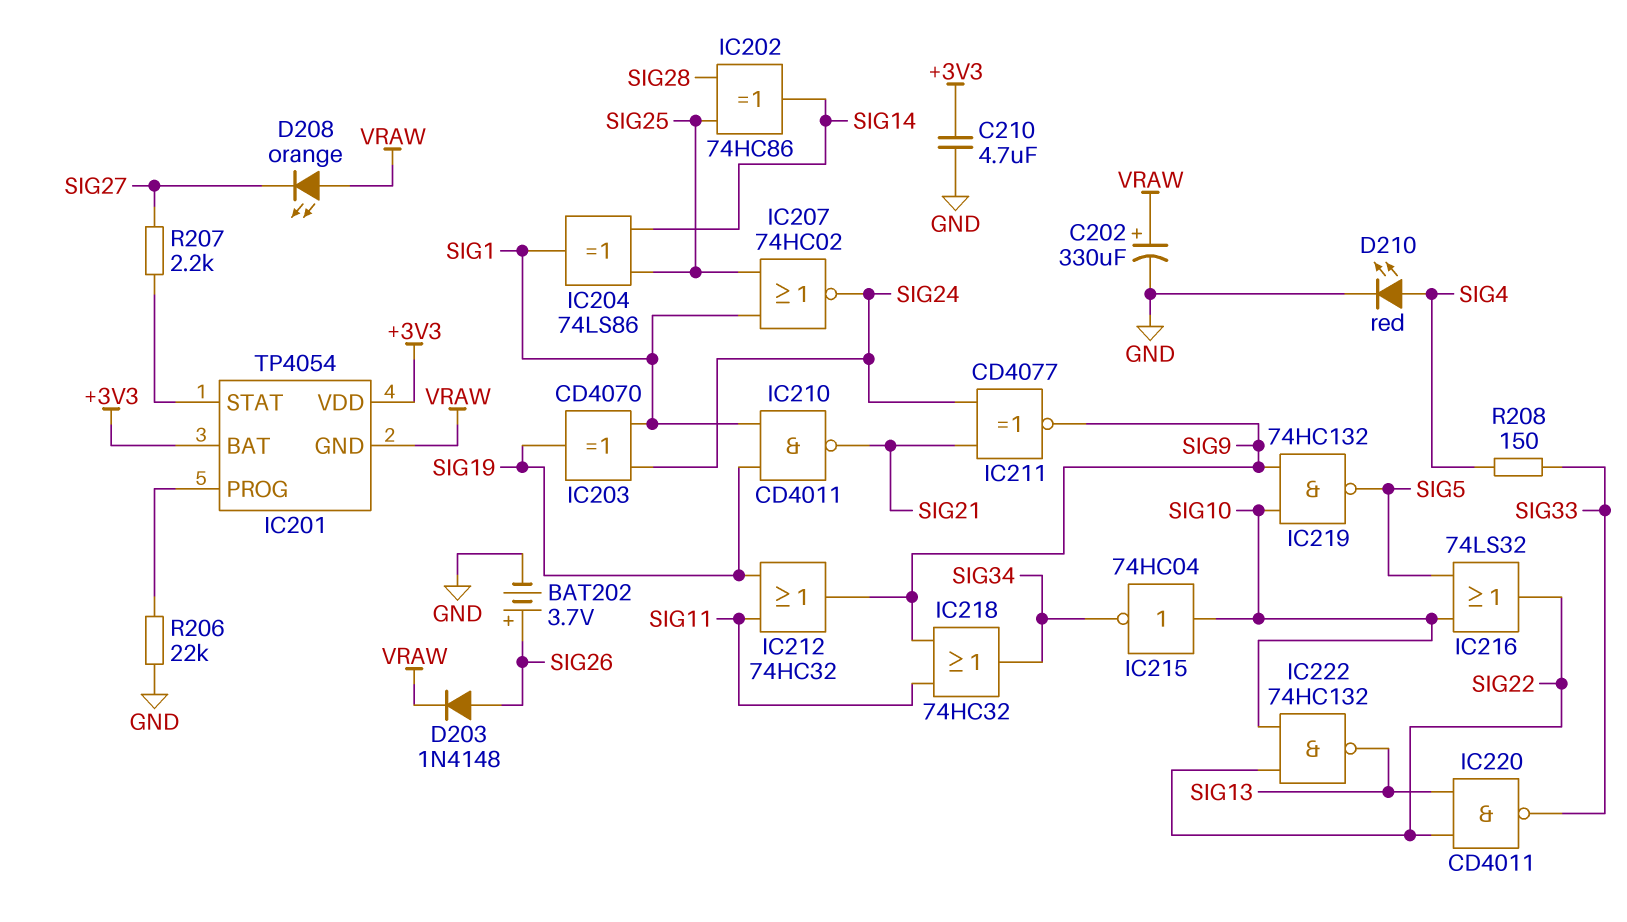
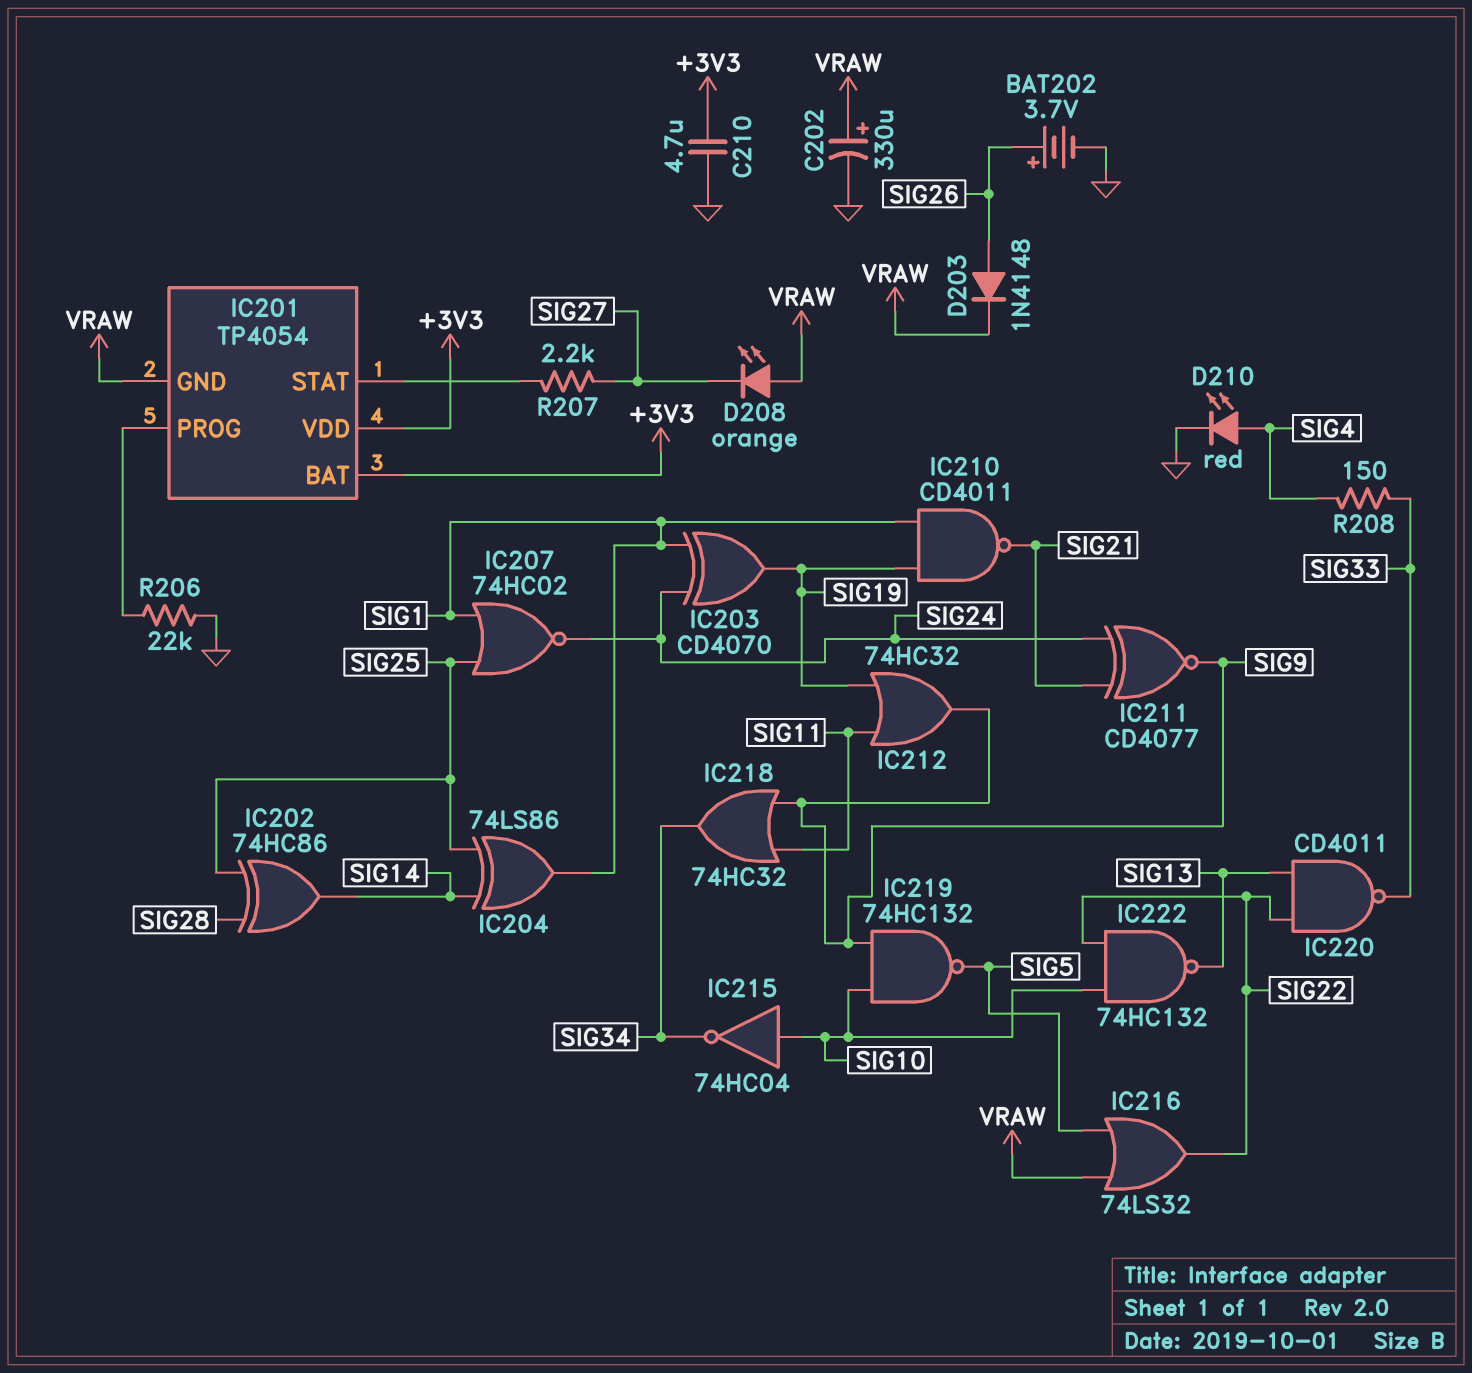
IC216: OR 74LS32 (in SIG5, in SIG10, out SIG22) -> OR 74LS32 (in SIG5, in VRAW, out SIG22)

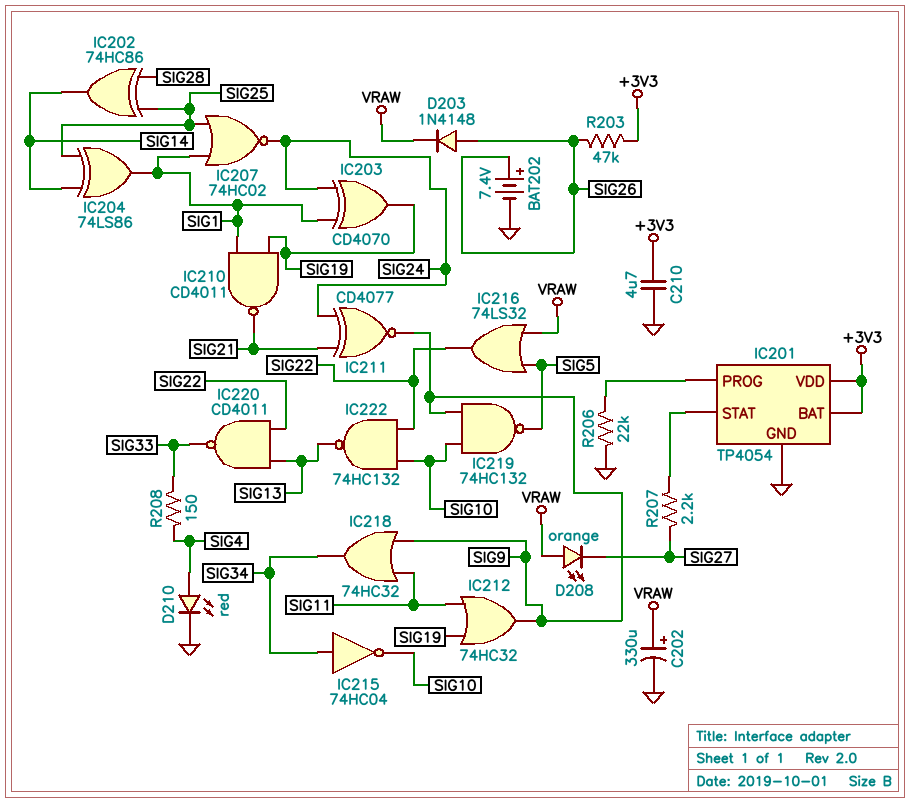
BAT202: 3.7V (plus SIG26, minus GND) -> 7.4V (plus SIG26, minus GND)
IC201 pin GND: VRAW -> GND
IC215: NOT 74HC04 (in SIG10, out SIG34) -> NOT 74HC04 (in SIG34, out SIG10)
R203: none -> 47k (+3V3, SIG26)

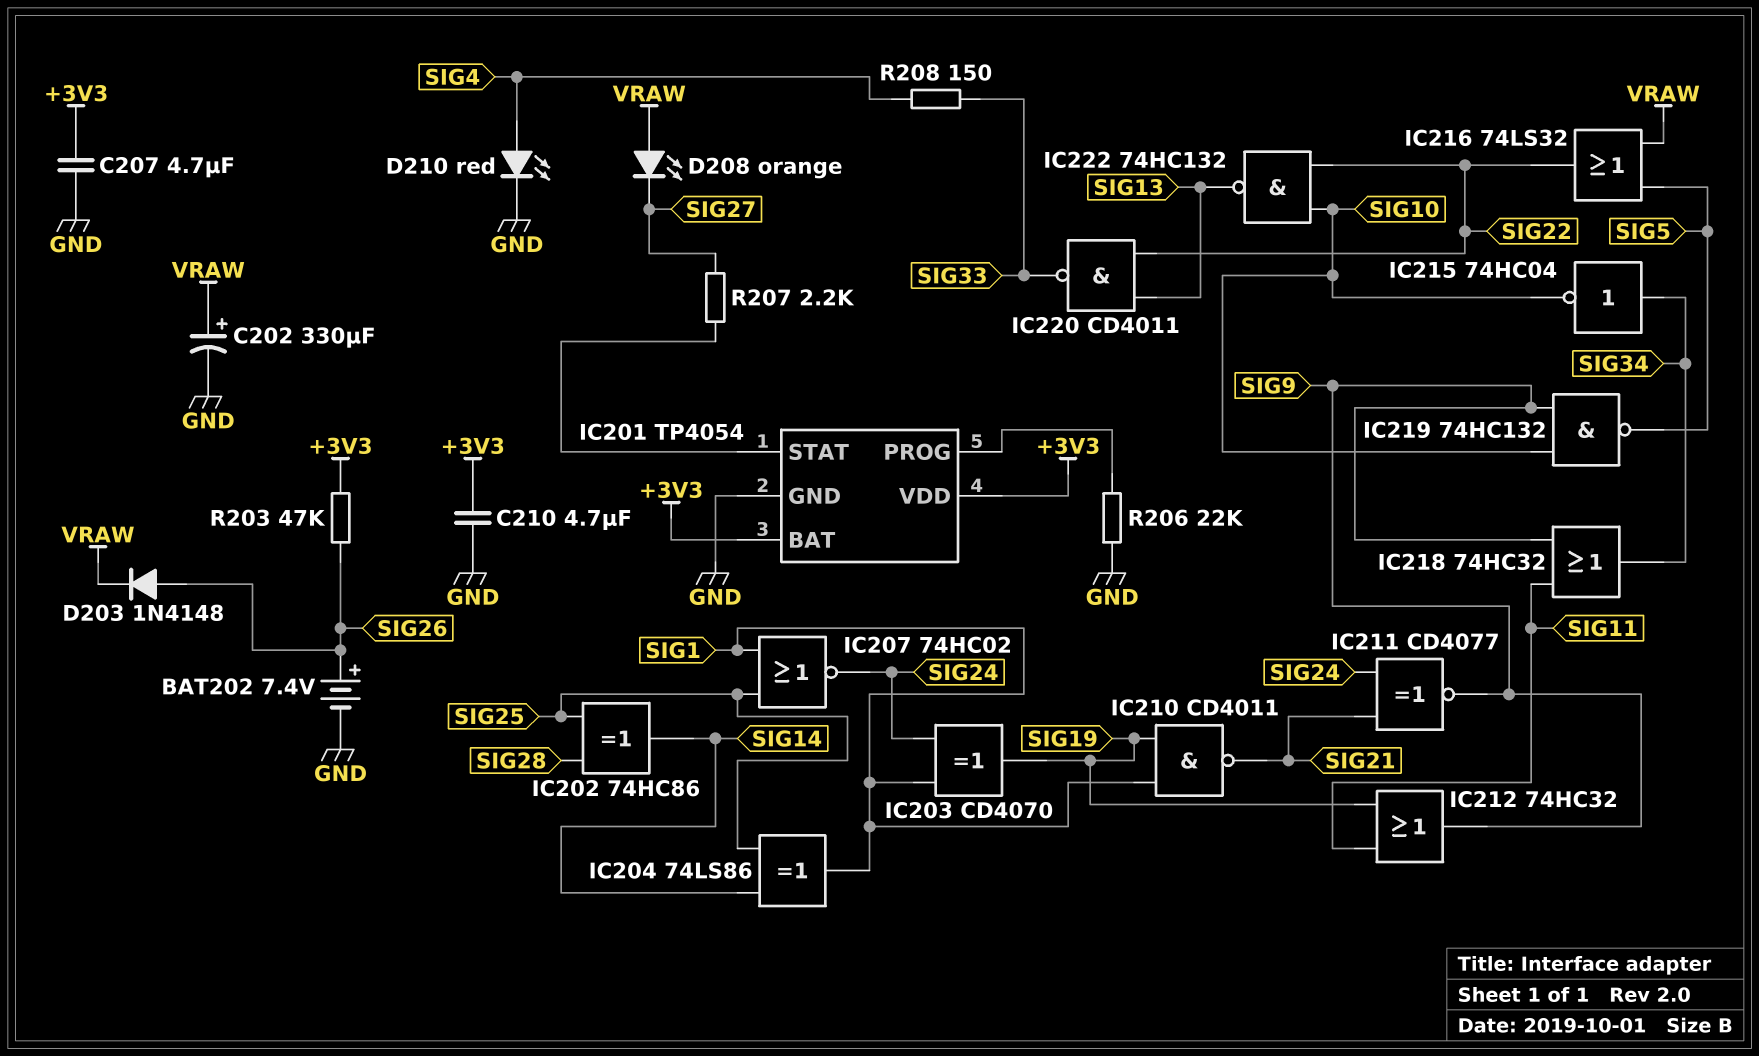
C207: none -> 4.7uF (+3V3, GND)

